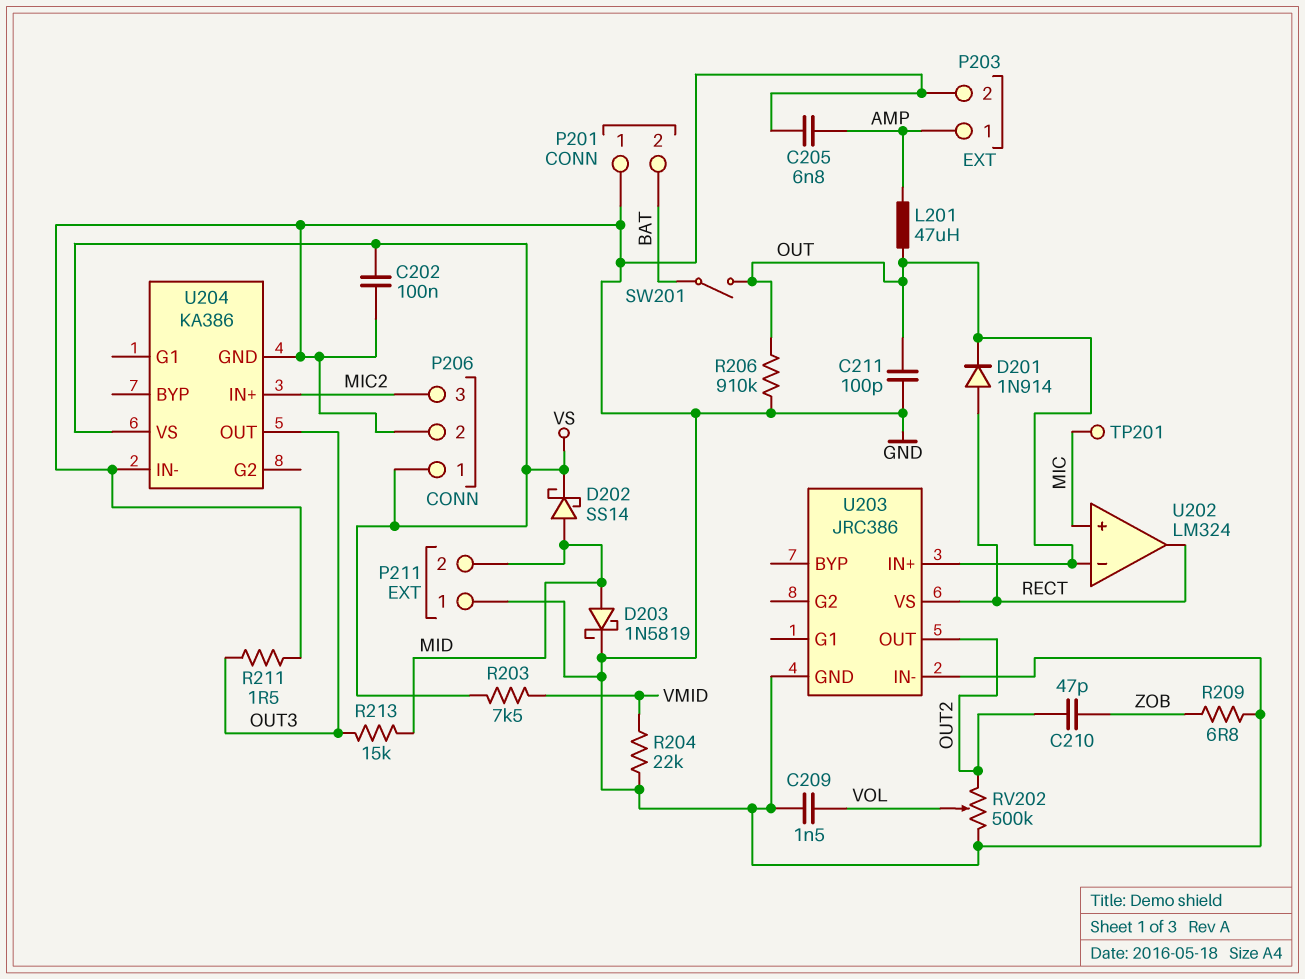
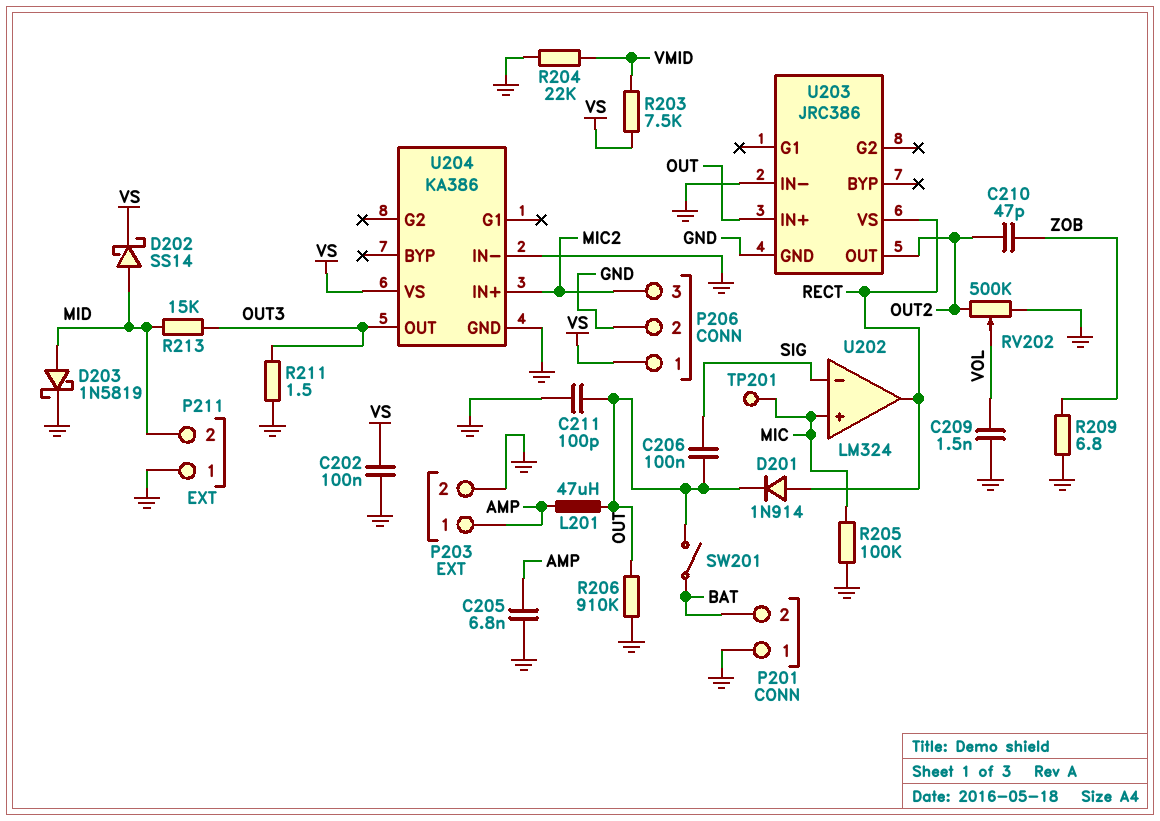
C206: none -> 100nF (OUT, SIG)
R205: none -> 100k (GND, MIC)
U202 pin in-: OUT -> SIG

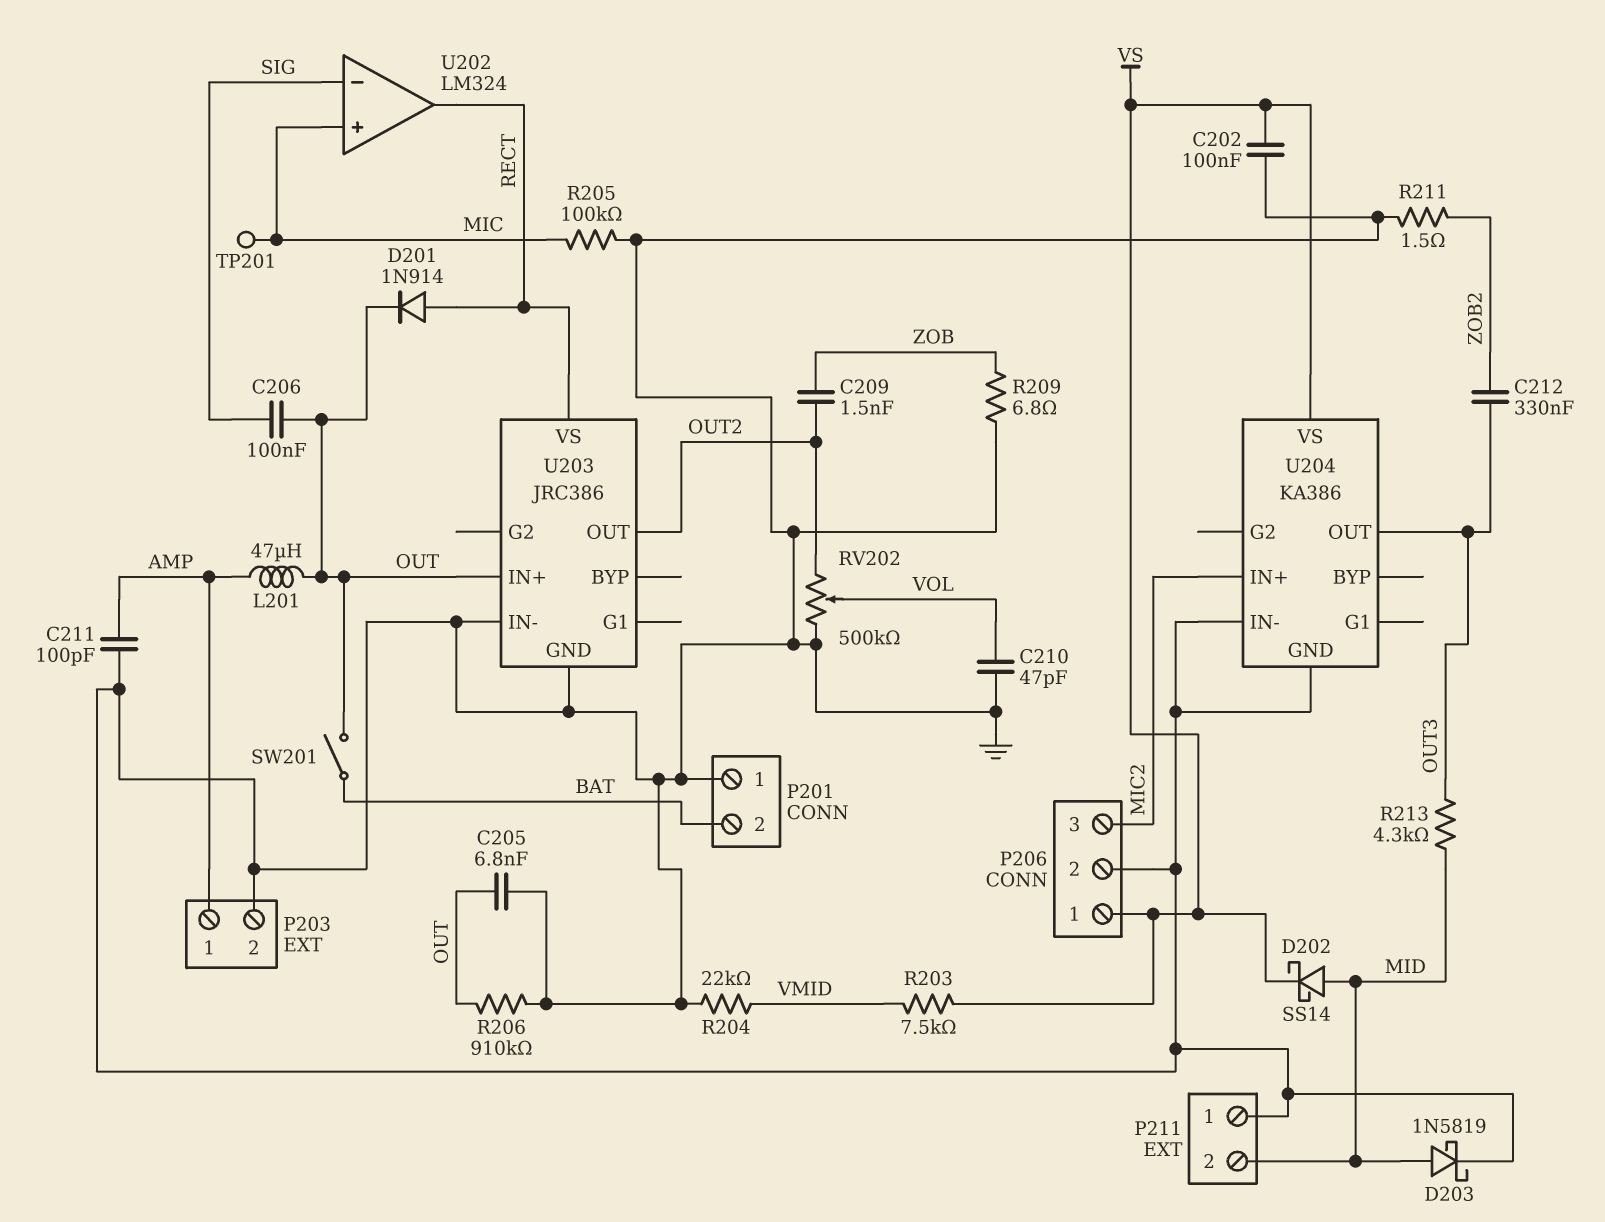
C205: 6.8nF (AMP, GND) -> 6.8nF (GND, OUT)
C209: 1.5nF (GND, VOL) -> 1.5nF (OUT2, ZOB)
C210: 47pF (OUT2, ZOB) -> 47pF (GND, VOL)
C211: 100pF (GND, OUT) -> 100pF (AMP, GND)
C212: none -> 330nF (OUT3, ZOB2)
R211: 1.5 (GND, OUT3) -> 1.5 (GND, ZOB2)
R213: 15k (MID, OUT3) -> 4.3k (MID, OUT3)

